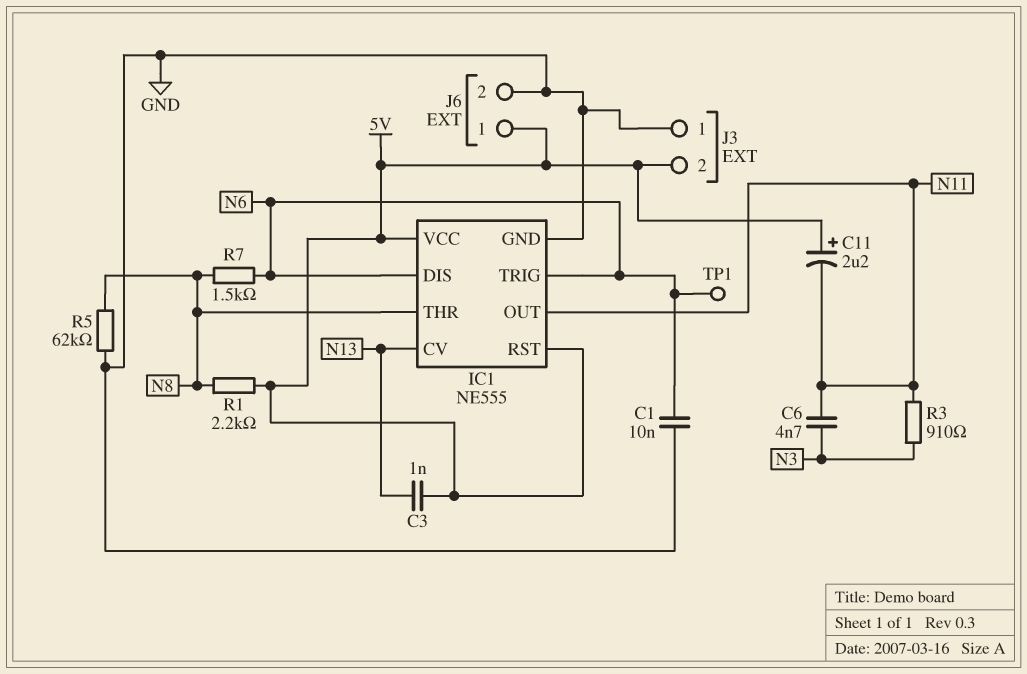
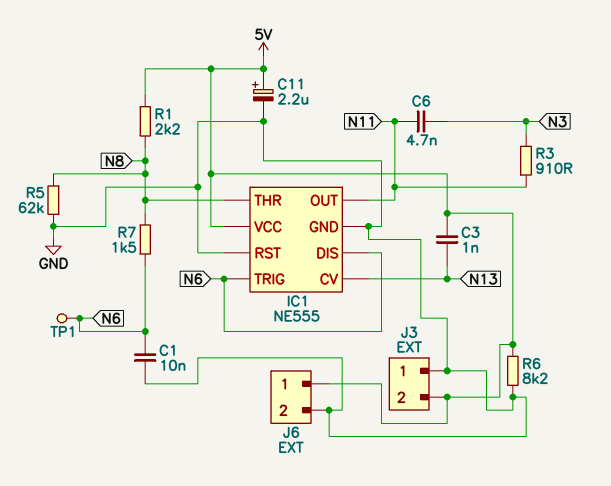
C11: 2.2uF (plus 5V, minus N11) -> 2.2uF (plus 5V, minus GND)
IC1 pin RST: 5V -> GND
R6: none -> 8.2k (5V, GND)

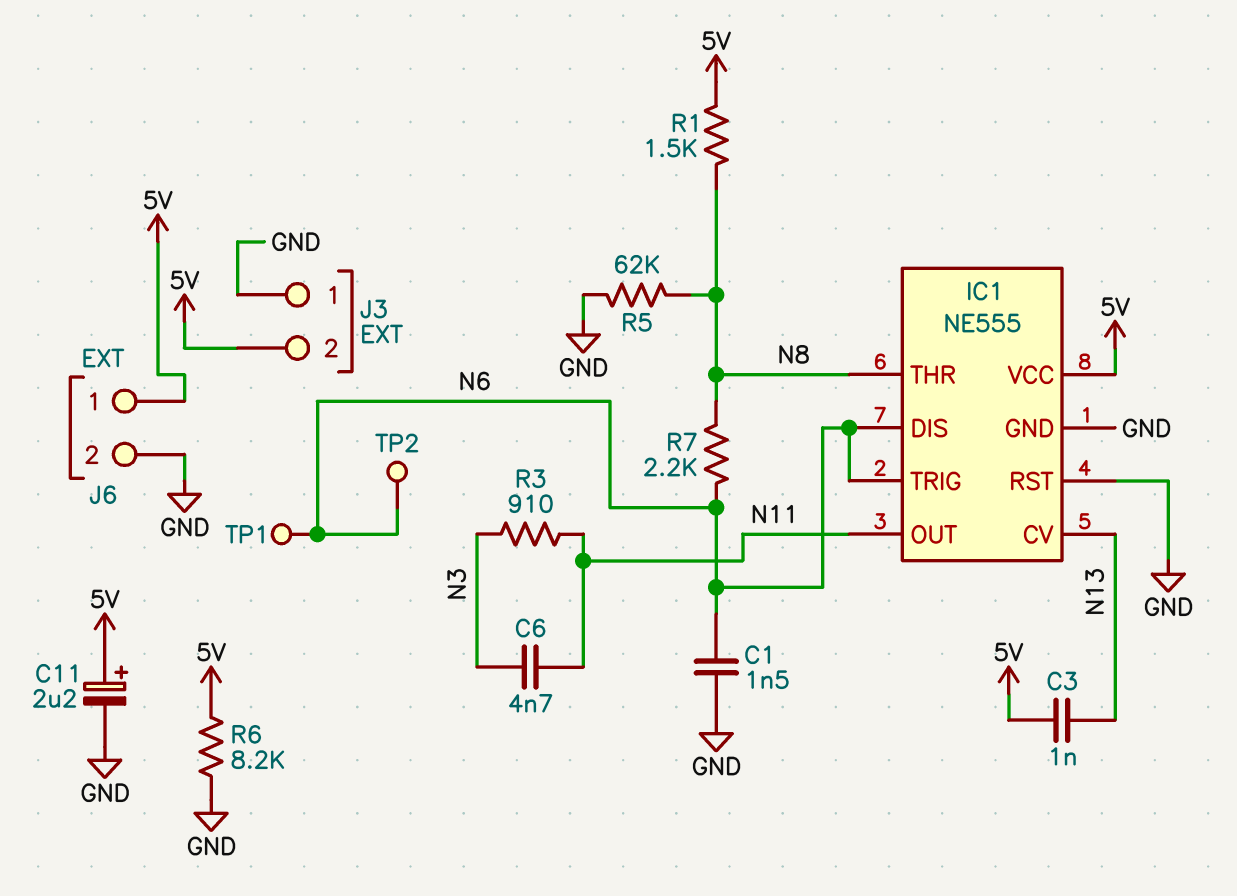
C1: 10nF (GND, N6) -> 1.5nF (GND, N6)
R1: 2.2k (5V, N8) -> 1.5k (5V, N8)
R7: 1.5k (N6, N8) -> 2.2k (N6, N8)
TP2: none -> test point (N6)

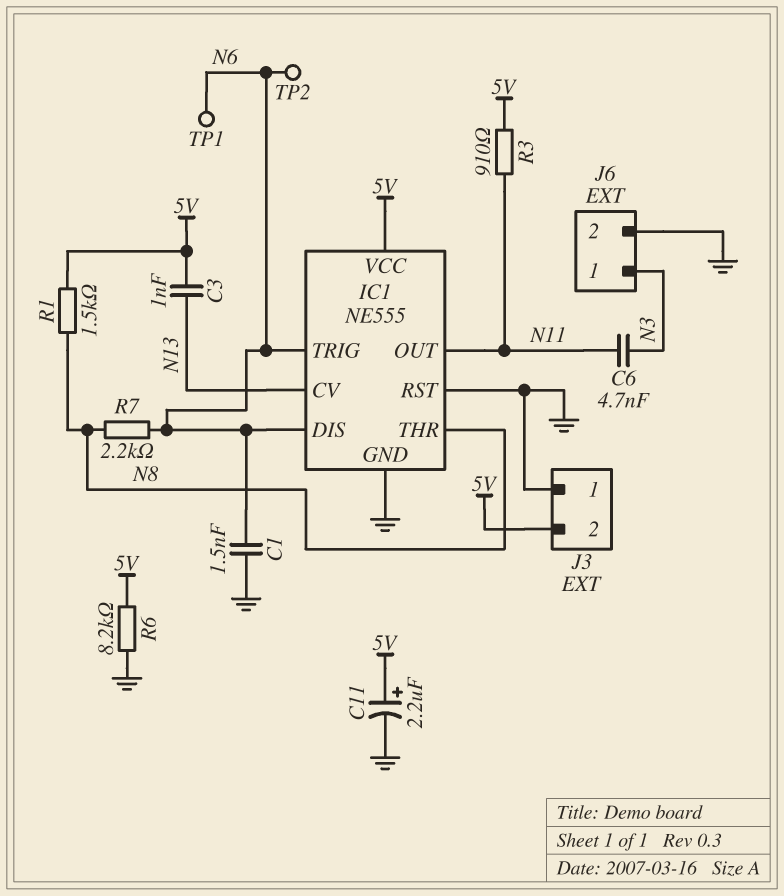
J6 pin 1: 5V -> N3
R3: 910 (N3, N11) -> 910 (5V, N11)
R5: 62k (GND, N8) -> none

